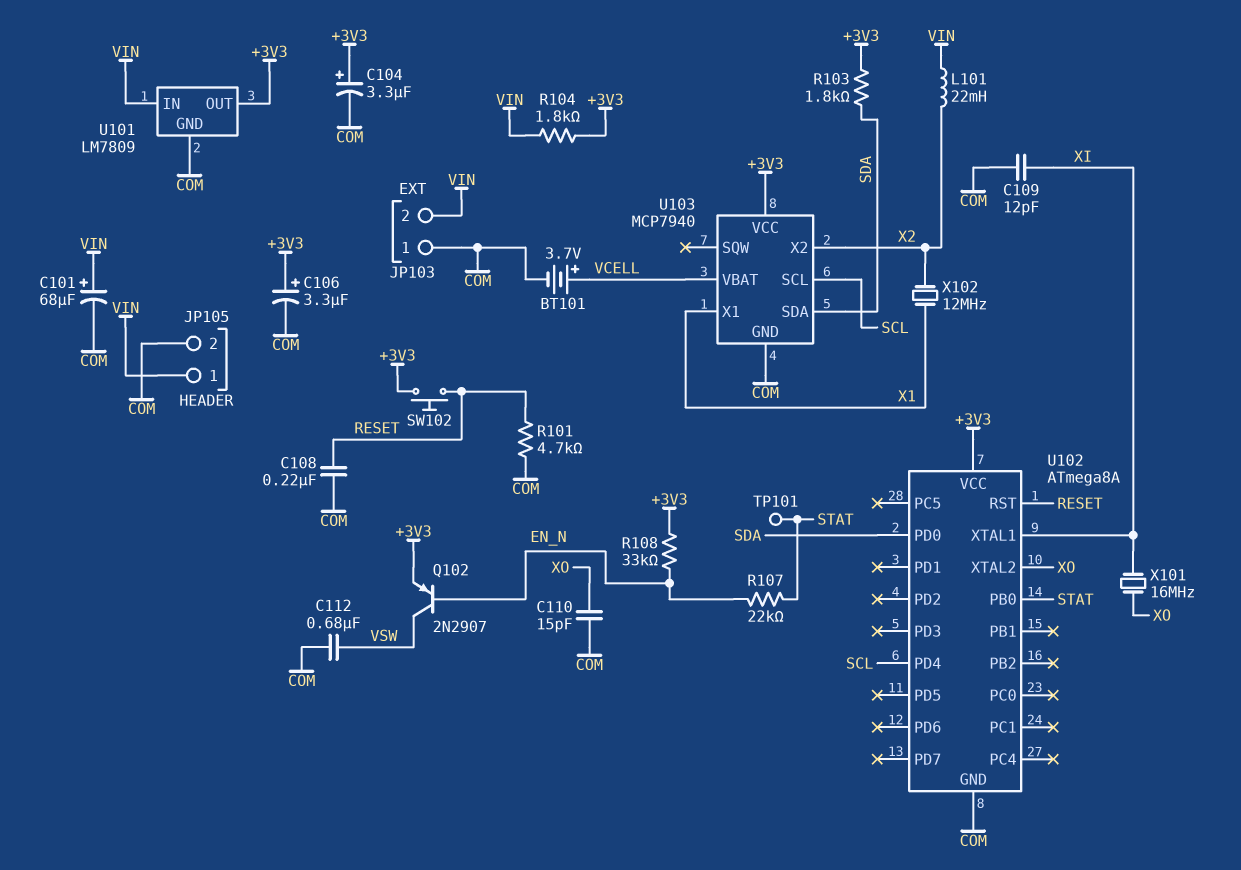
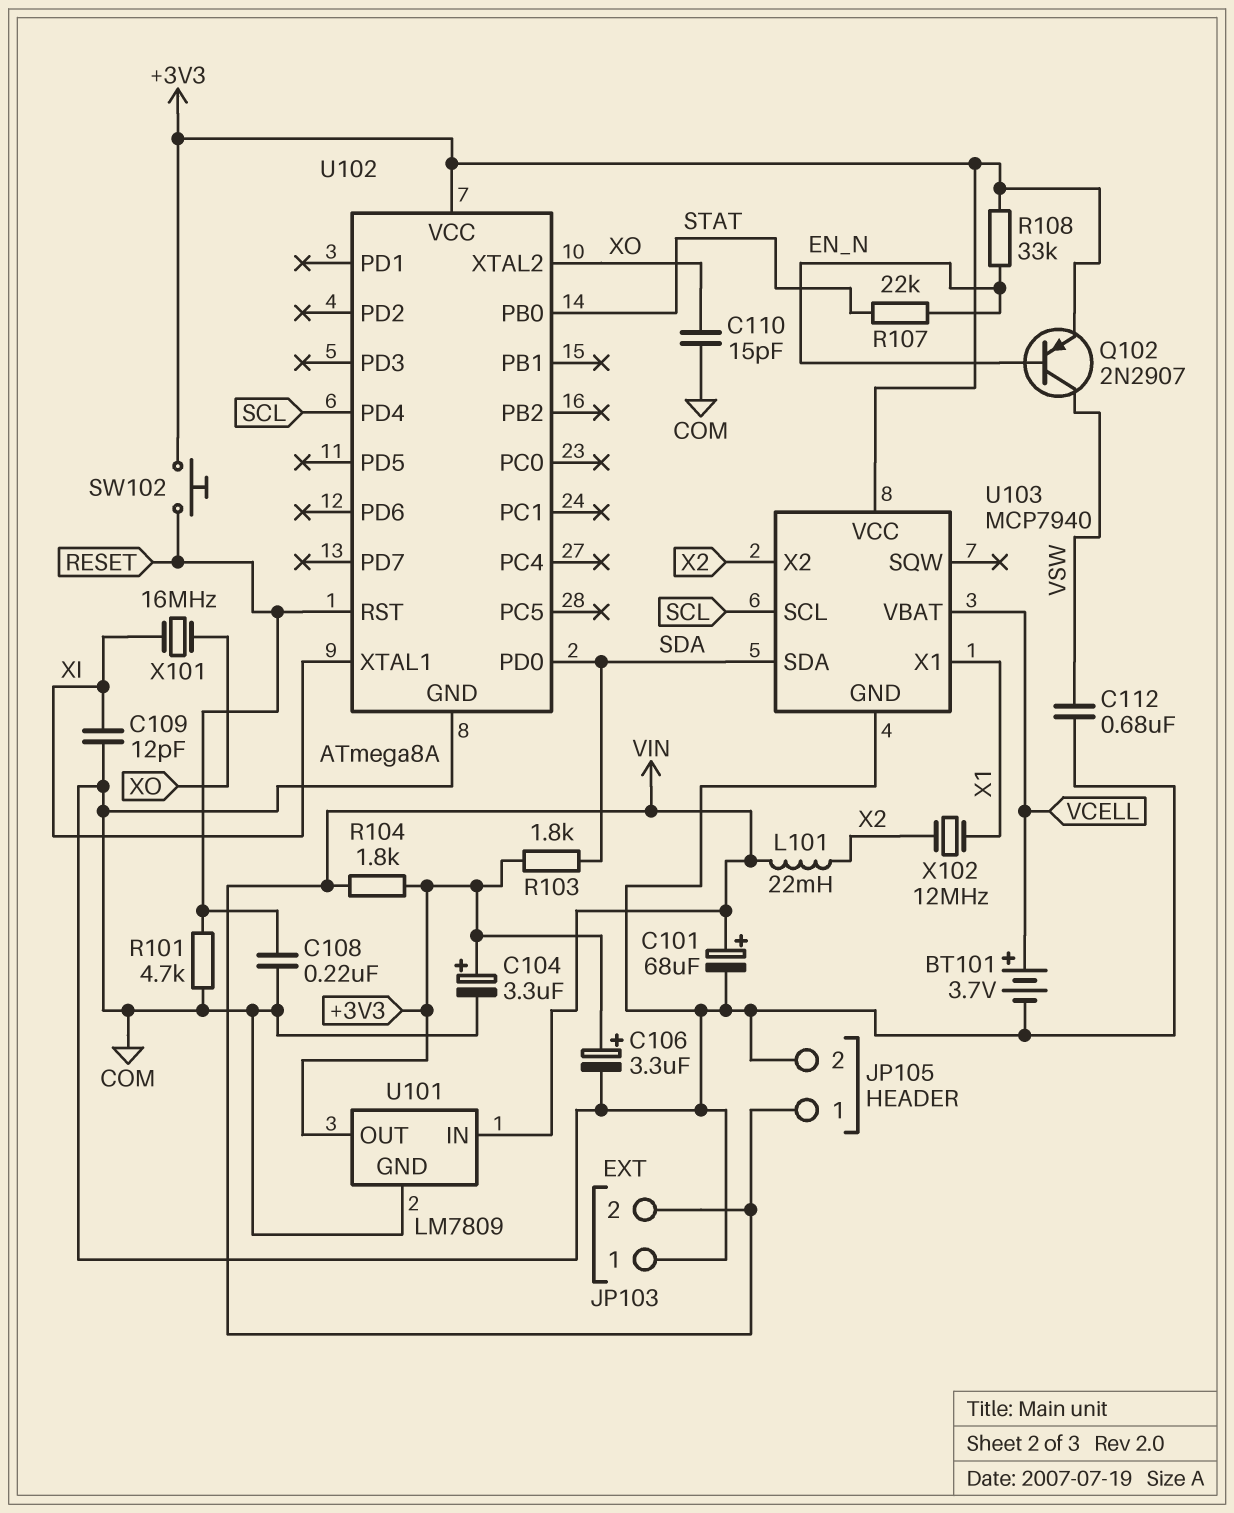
TP101: test point (STAT) -> none

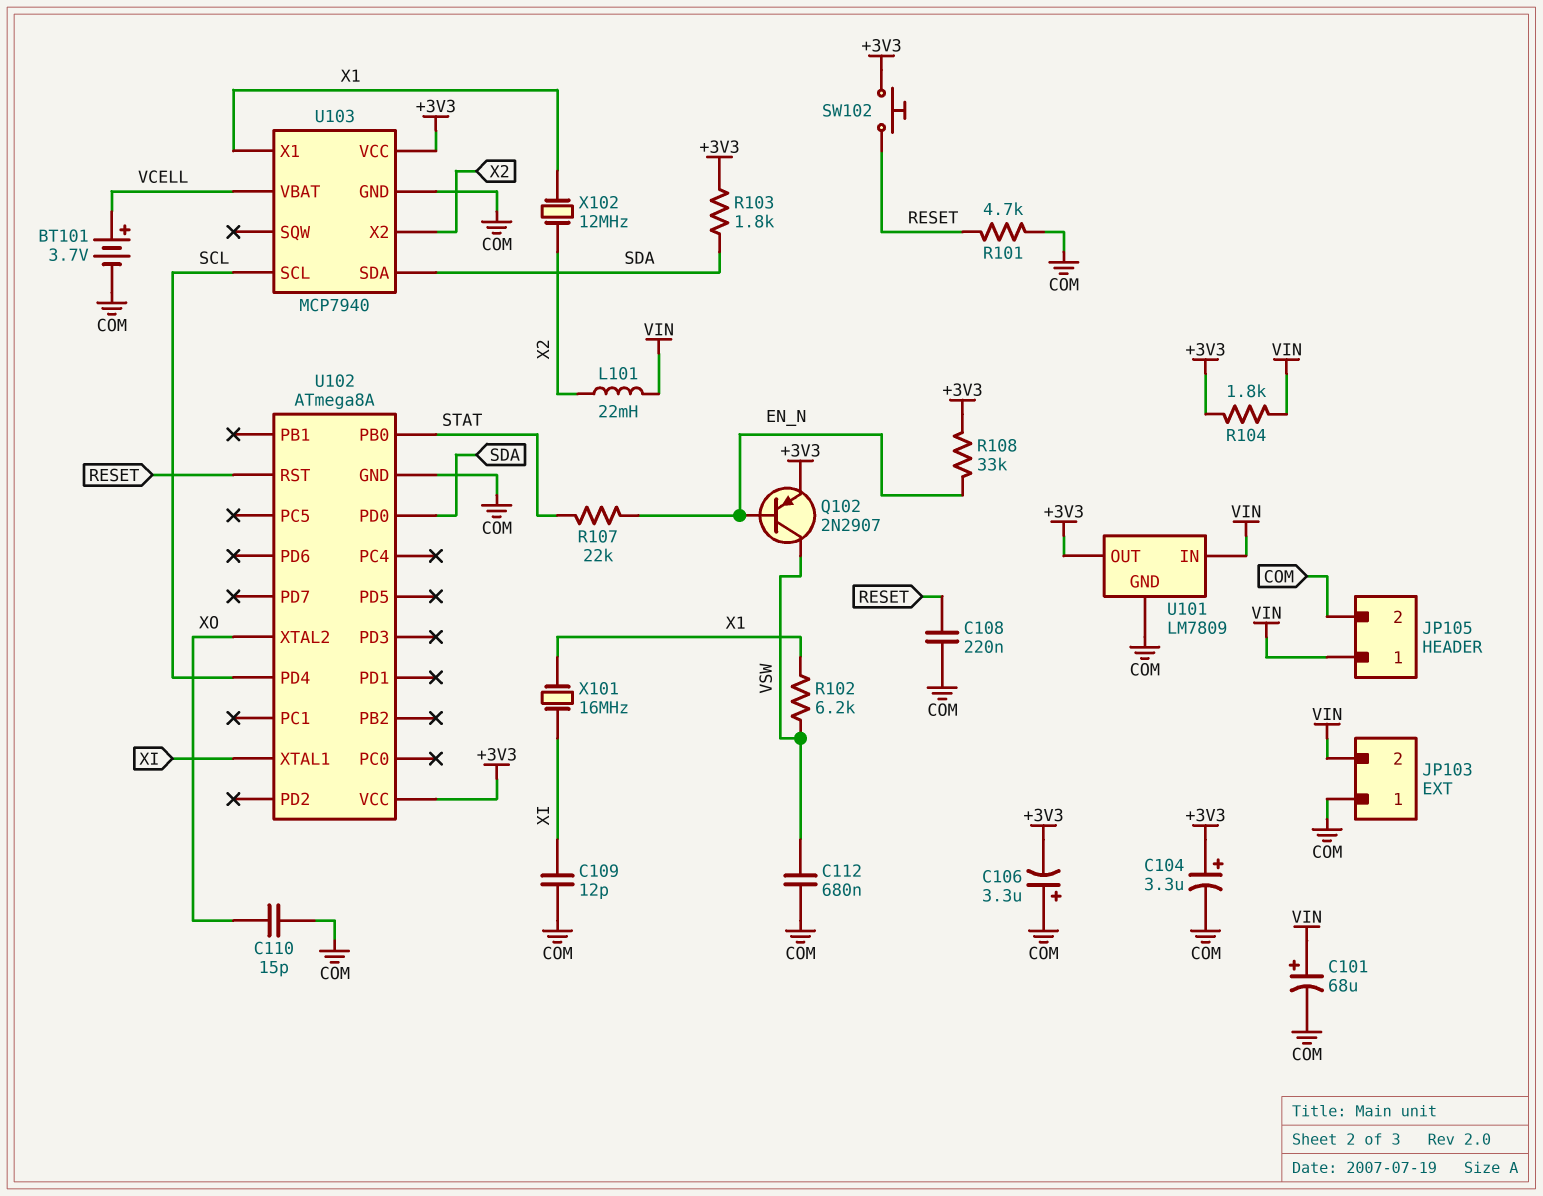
C106: 3.3uF (plus +3V3, minus COM) -> 3.3uF (plus COM, minus +3V3)
R102: none -> 6.2k (VSW, X1)
X101: 16MHz (XI, XO) -> 16MHz (X1, XI)

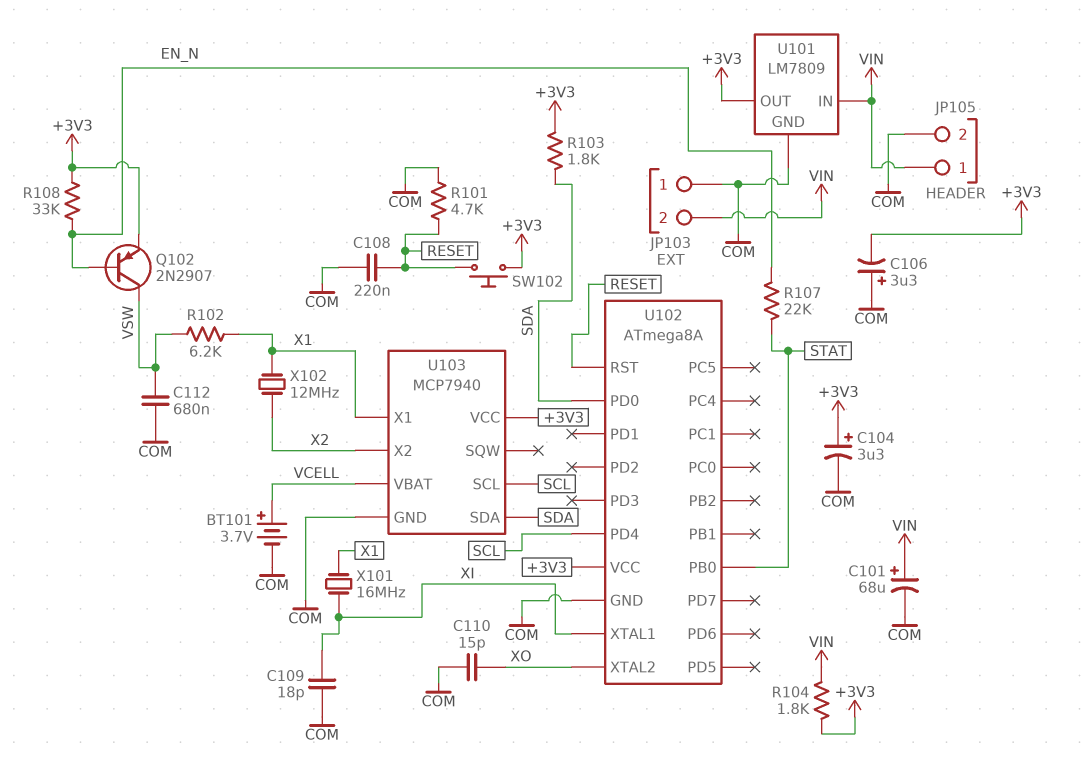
C109: 12pF (COM, XI) -> 18pF (COM, XI)
L101: 22mH (VIN, X2) -> none

